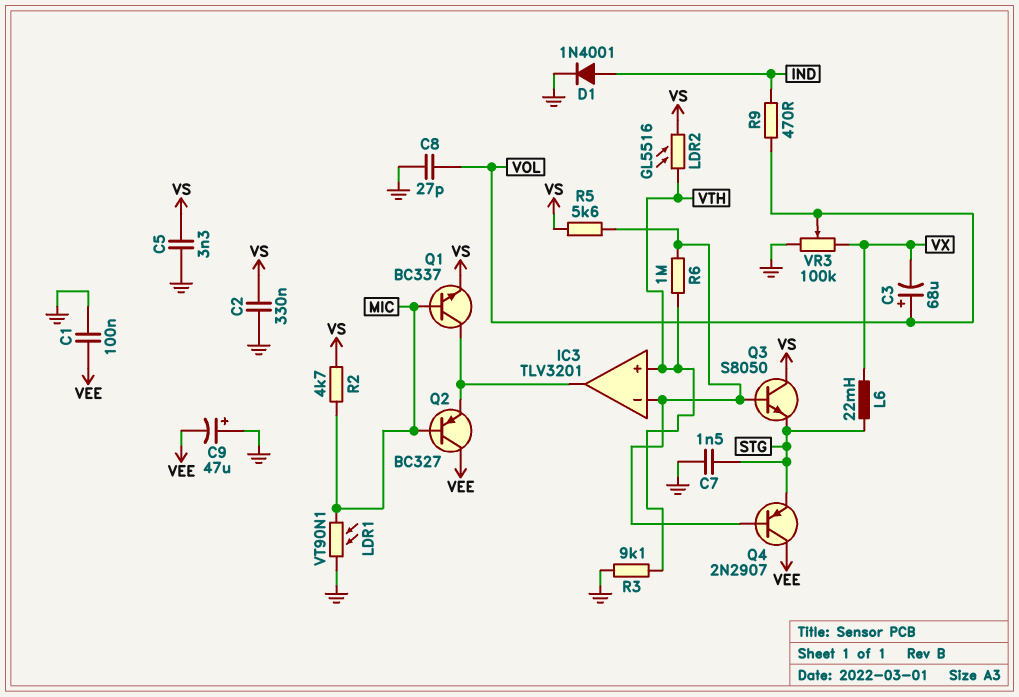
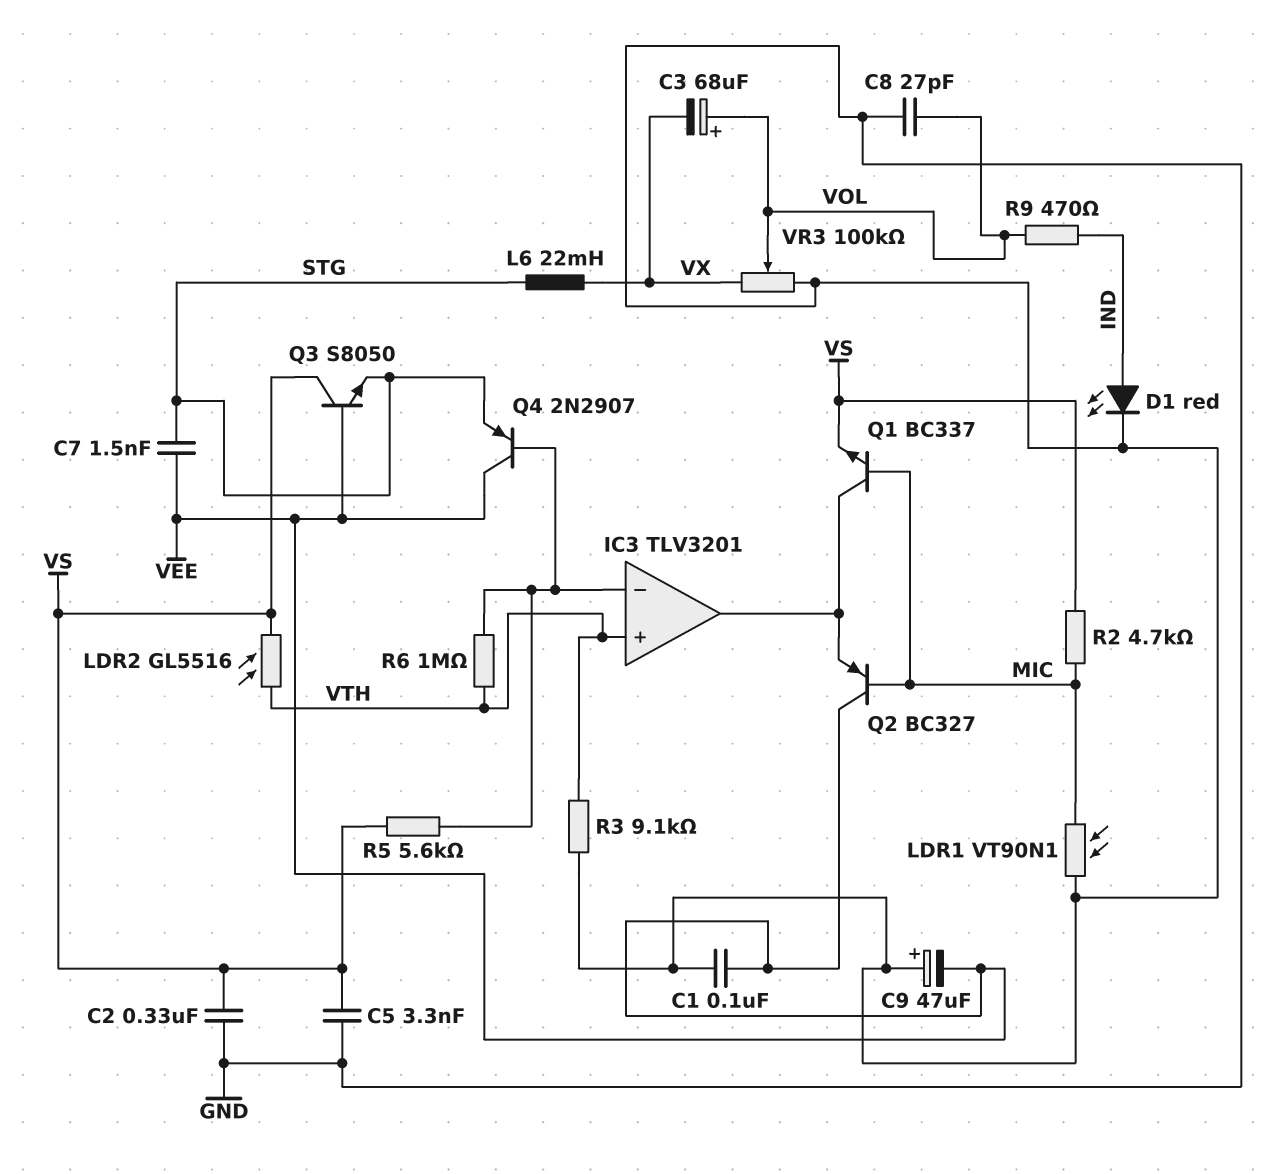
C7: 1.5nF (GND, STG) -> 1.5nF (STG, VEE)
D1: diode 1N4001 (A IND, K GND) -> LED red (A IND, K GND)
Q3: NPN S8050 (B IC3/in-, C VS, E STG) -> NPN S8050 (B VEE, C VS, E STG)

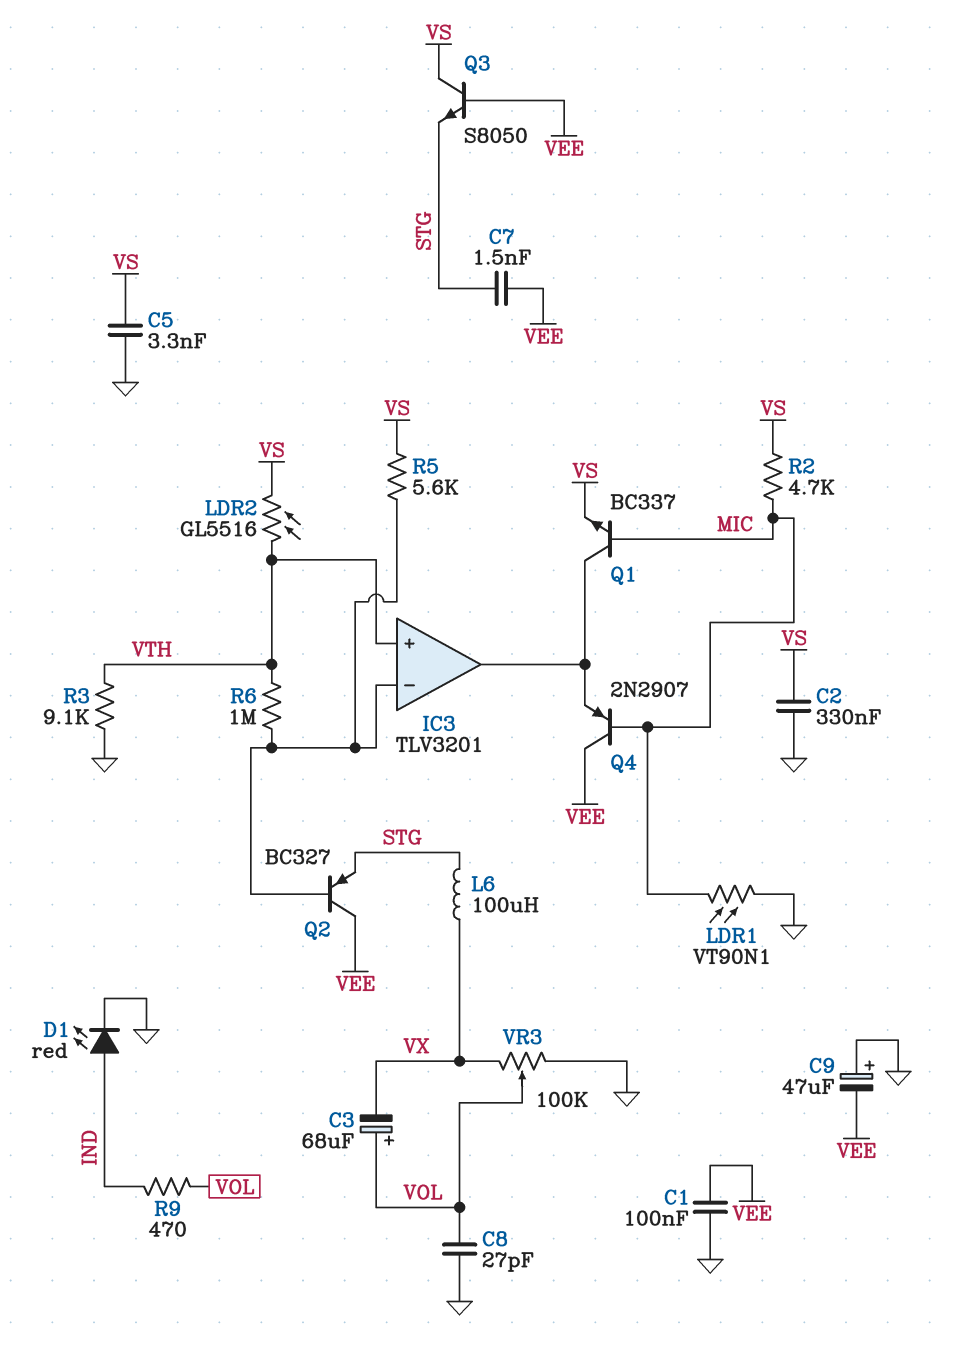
L6: 22mH (STG, VX) -> 100uH (STG, VX)
Q2: PNP BC327 (B MIC, C VEE, E IC3/out) -> PNP BC327 (B IC3/in-, C VEE, E STG)
Q4: PNP 2N2907 (B IC3/in-, C VEE, E STG) -> PNP 2N2907 (B MIC, C VEE, E IC3/out)

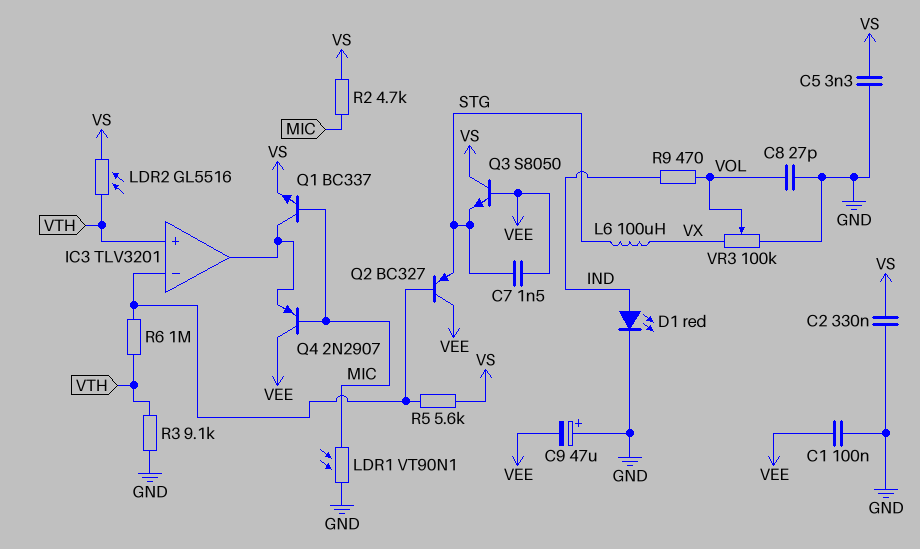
C3: 68uF (plus VOL, minus VX) -> none

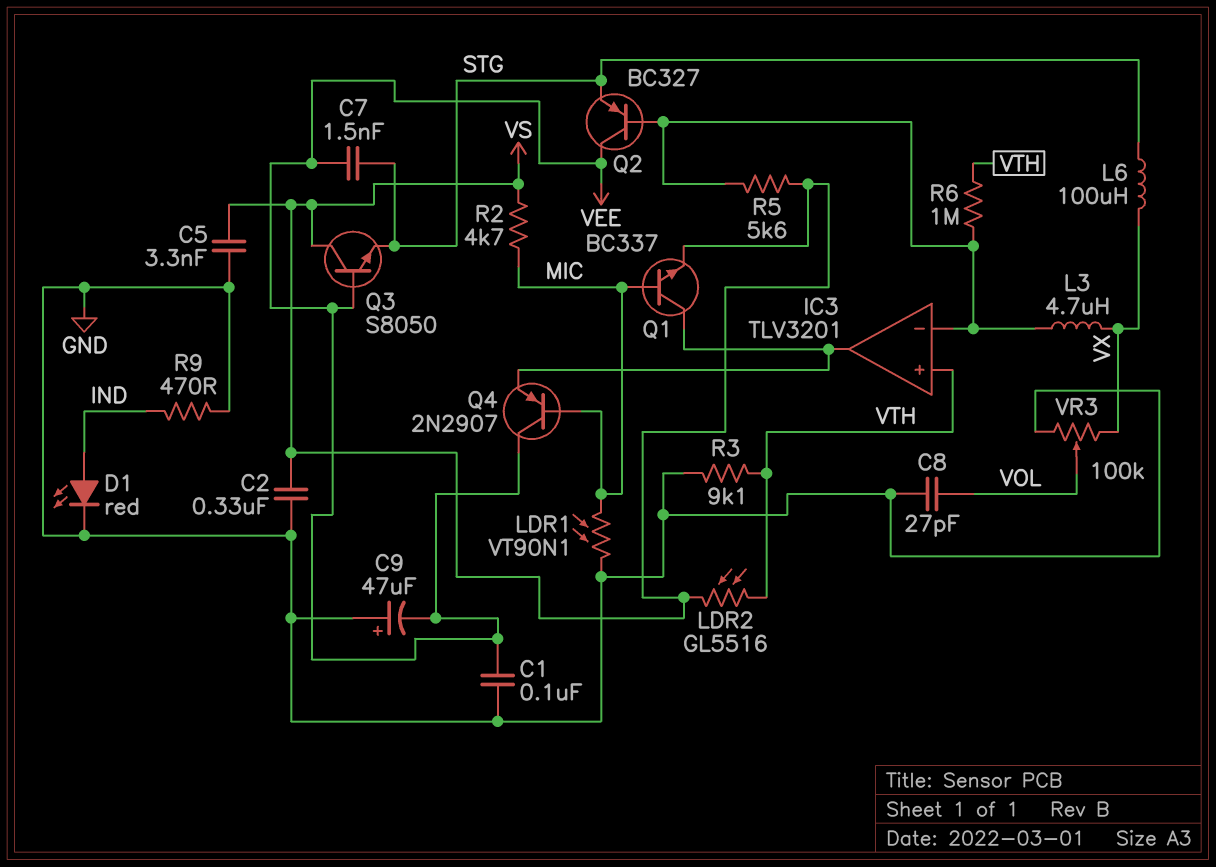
L3: none -> 4.7uH (IC3/in-, VX)
R9: 470 (IND, VOL) -> 470 (GND, IND)

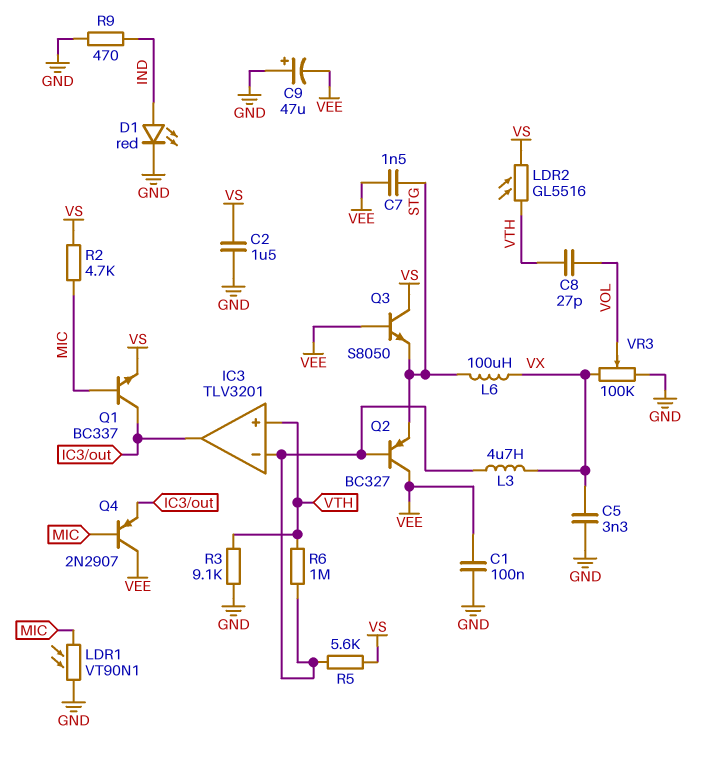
C2: 330nF (GND, VS) -> 1.5uF (GND, VS)
C5: 3.3nF (GND, VS) -> 3.3nF (GND, VX)
C8: 27pF (GND, VOL) -> 27pF (VOL, VTH)

